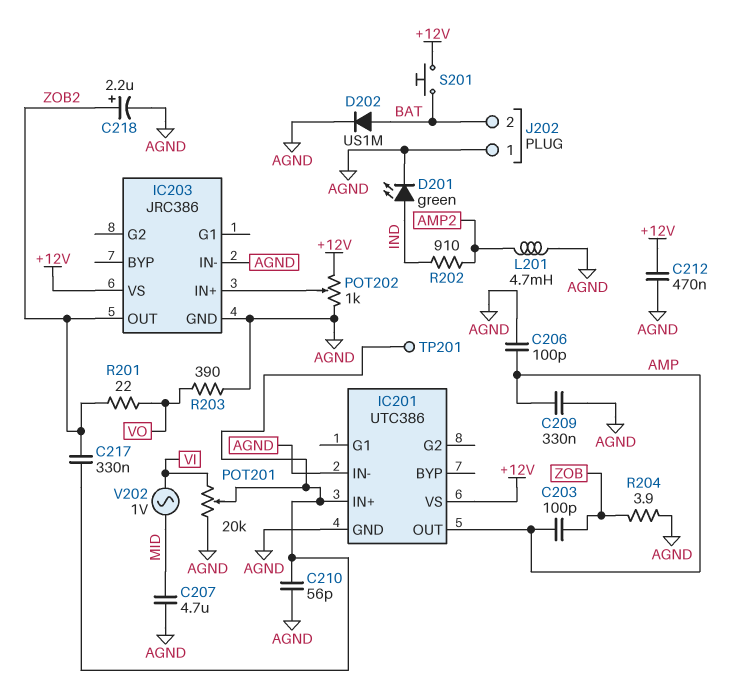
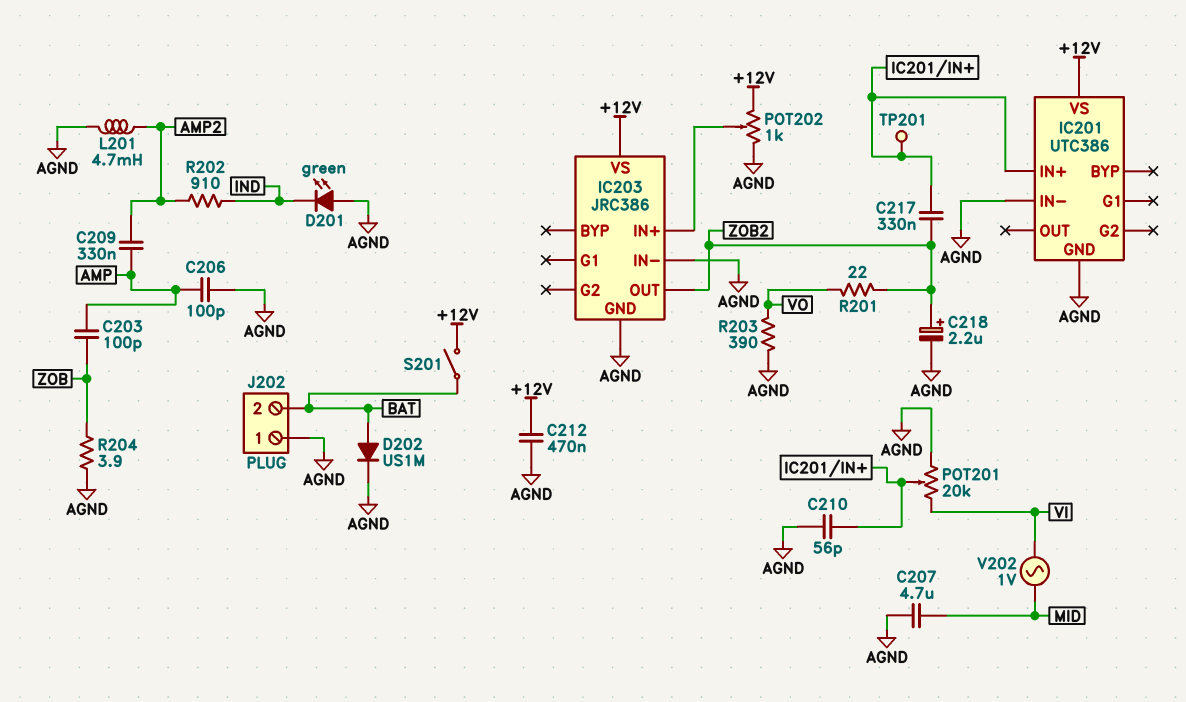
C209: 330nF (AGND, AMP) -> 330nF (AMP, AMP2)
D201: LED green (A IND, K AGND) -> LED green (A AGND, K IND)
IC201 pin OUT: AMP -> none
S201: button (+12V, BAT) -> switch (+12V, BAT)

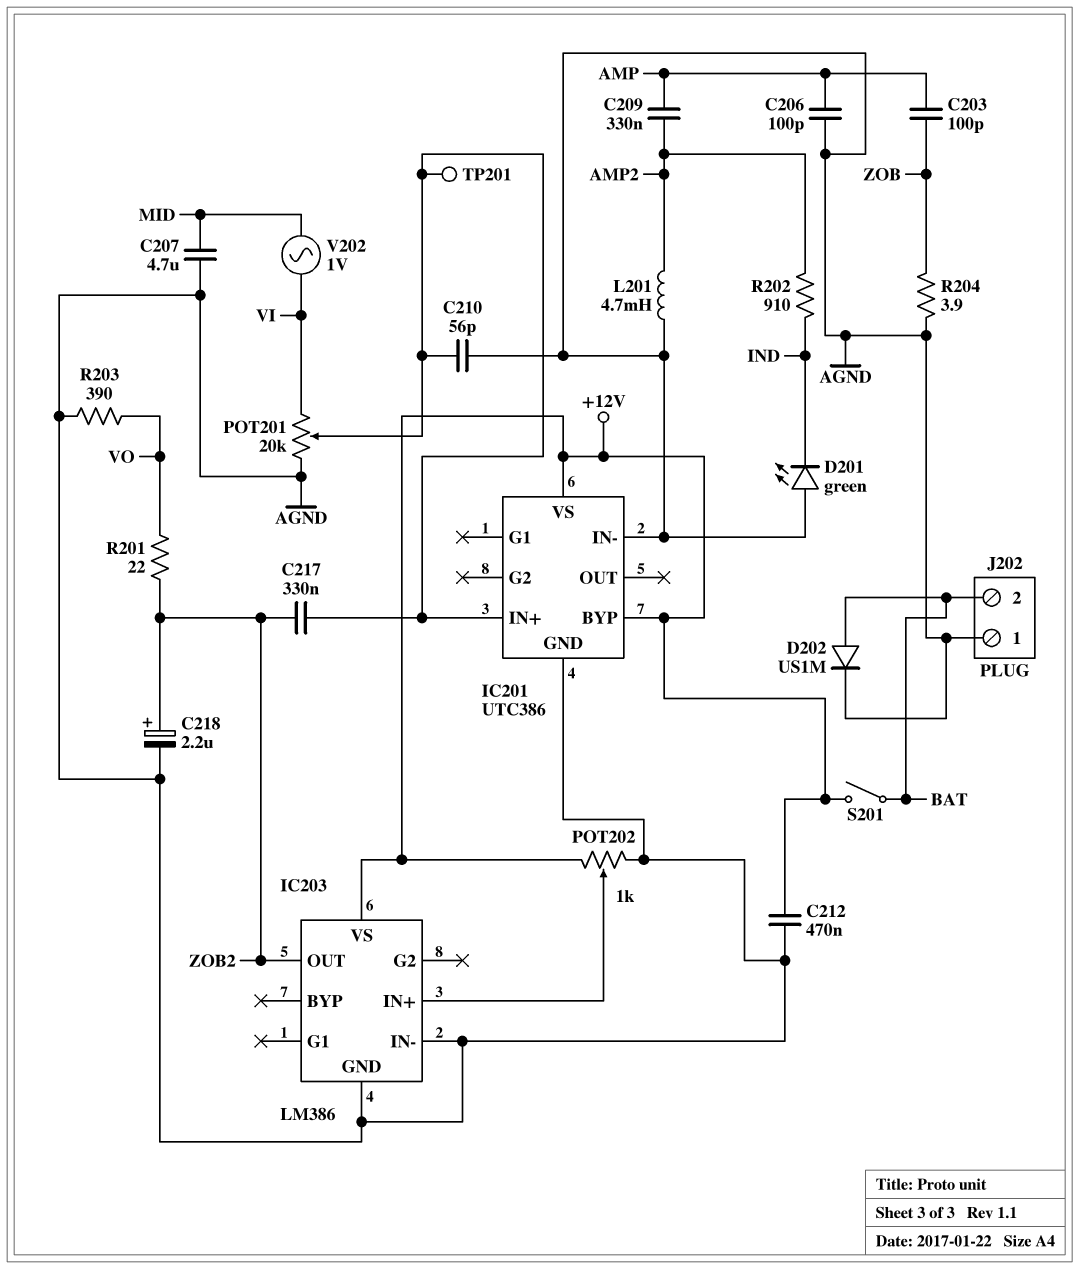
IC201 pin BYP: none -> +12V
IC203: JRC386 -> LM386

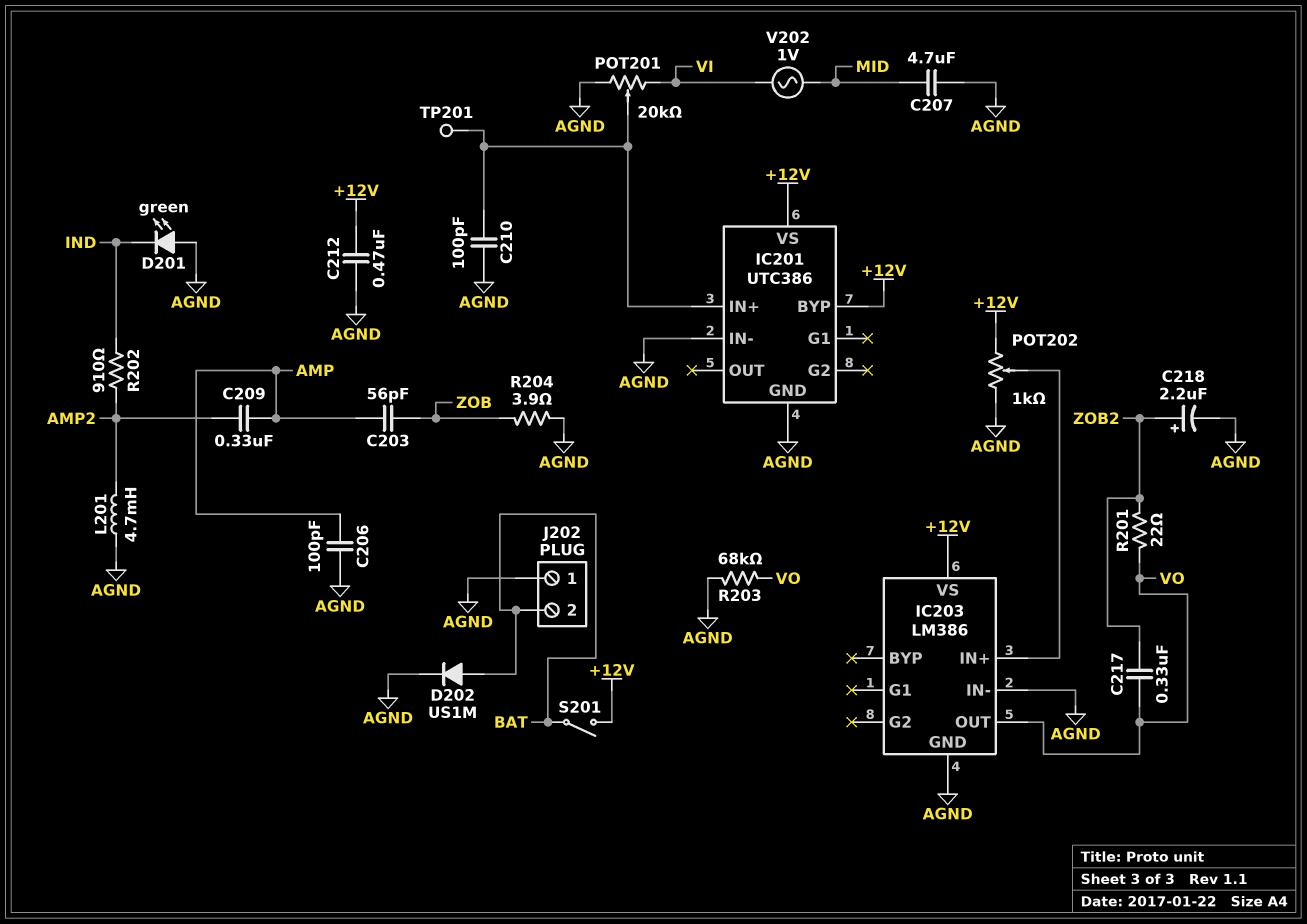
C203: 100pF (AMP, ZOB) -> 56pF (AMP, ZOB)
C210: 56pF (AGND, IC201/IN+) -> 100pF (AGND, IC201/IN+)
C217: 330nF (IC201/IN+, ZOB2) -> 330nF (VO, ZOB2)
IC203 pin OUT: ZOB2 -> VO
R203: 390 (AGND, VO) -> 68k (AGND, VO)

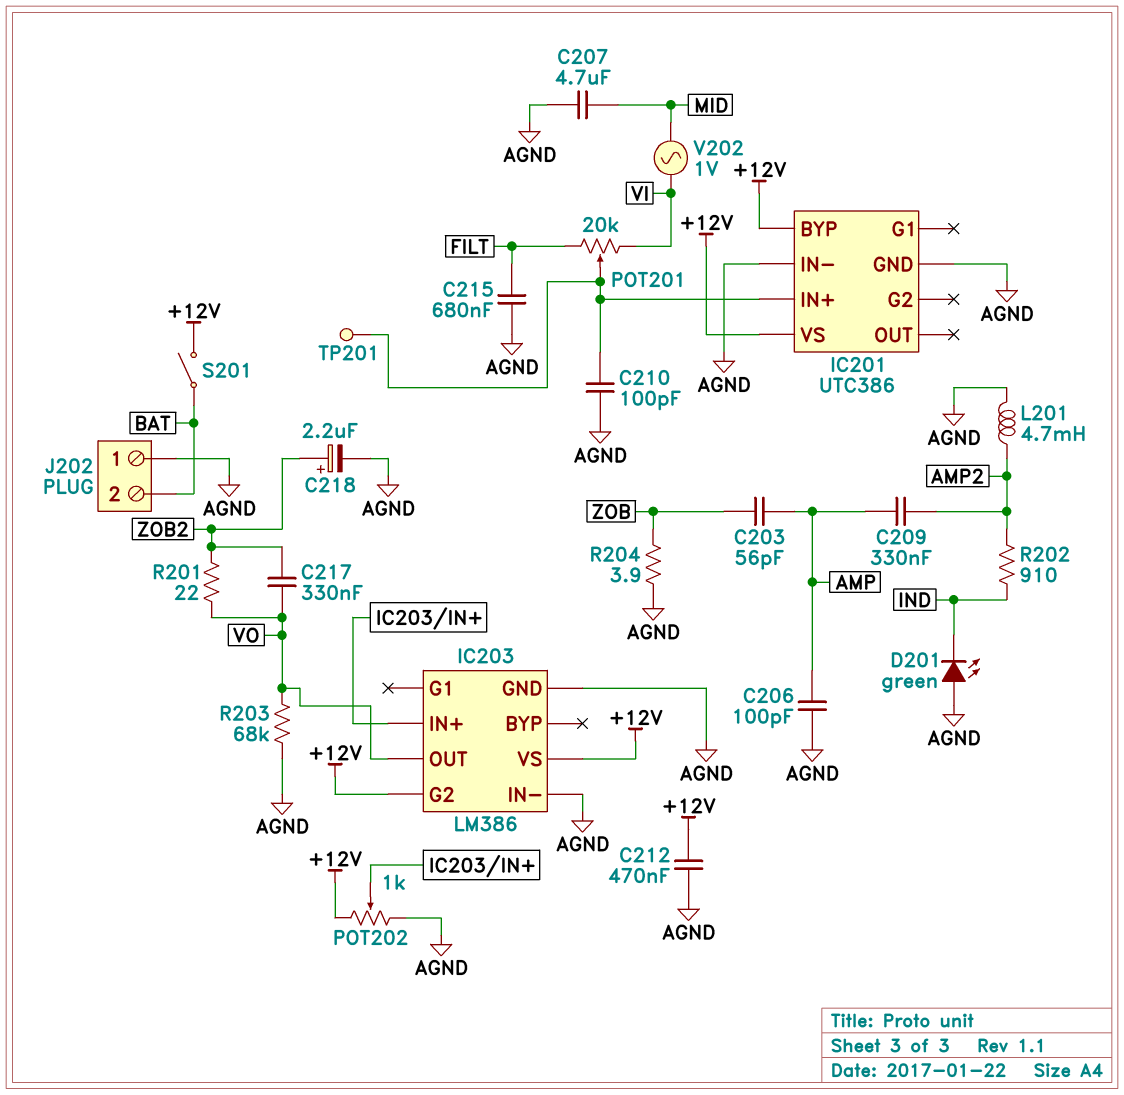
C215: none -> 680nF (AGND, FILT)
D202: diode US1M (A BAT, K AGND) -> none
IC203 pin G2: none -> +12V
POT201: 20k (AGND, VI, wiper IC201/IN+) -> 20k (FILT, VI, wiper IC201/IN+)

